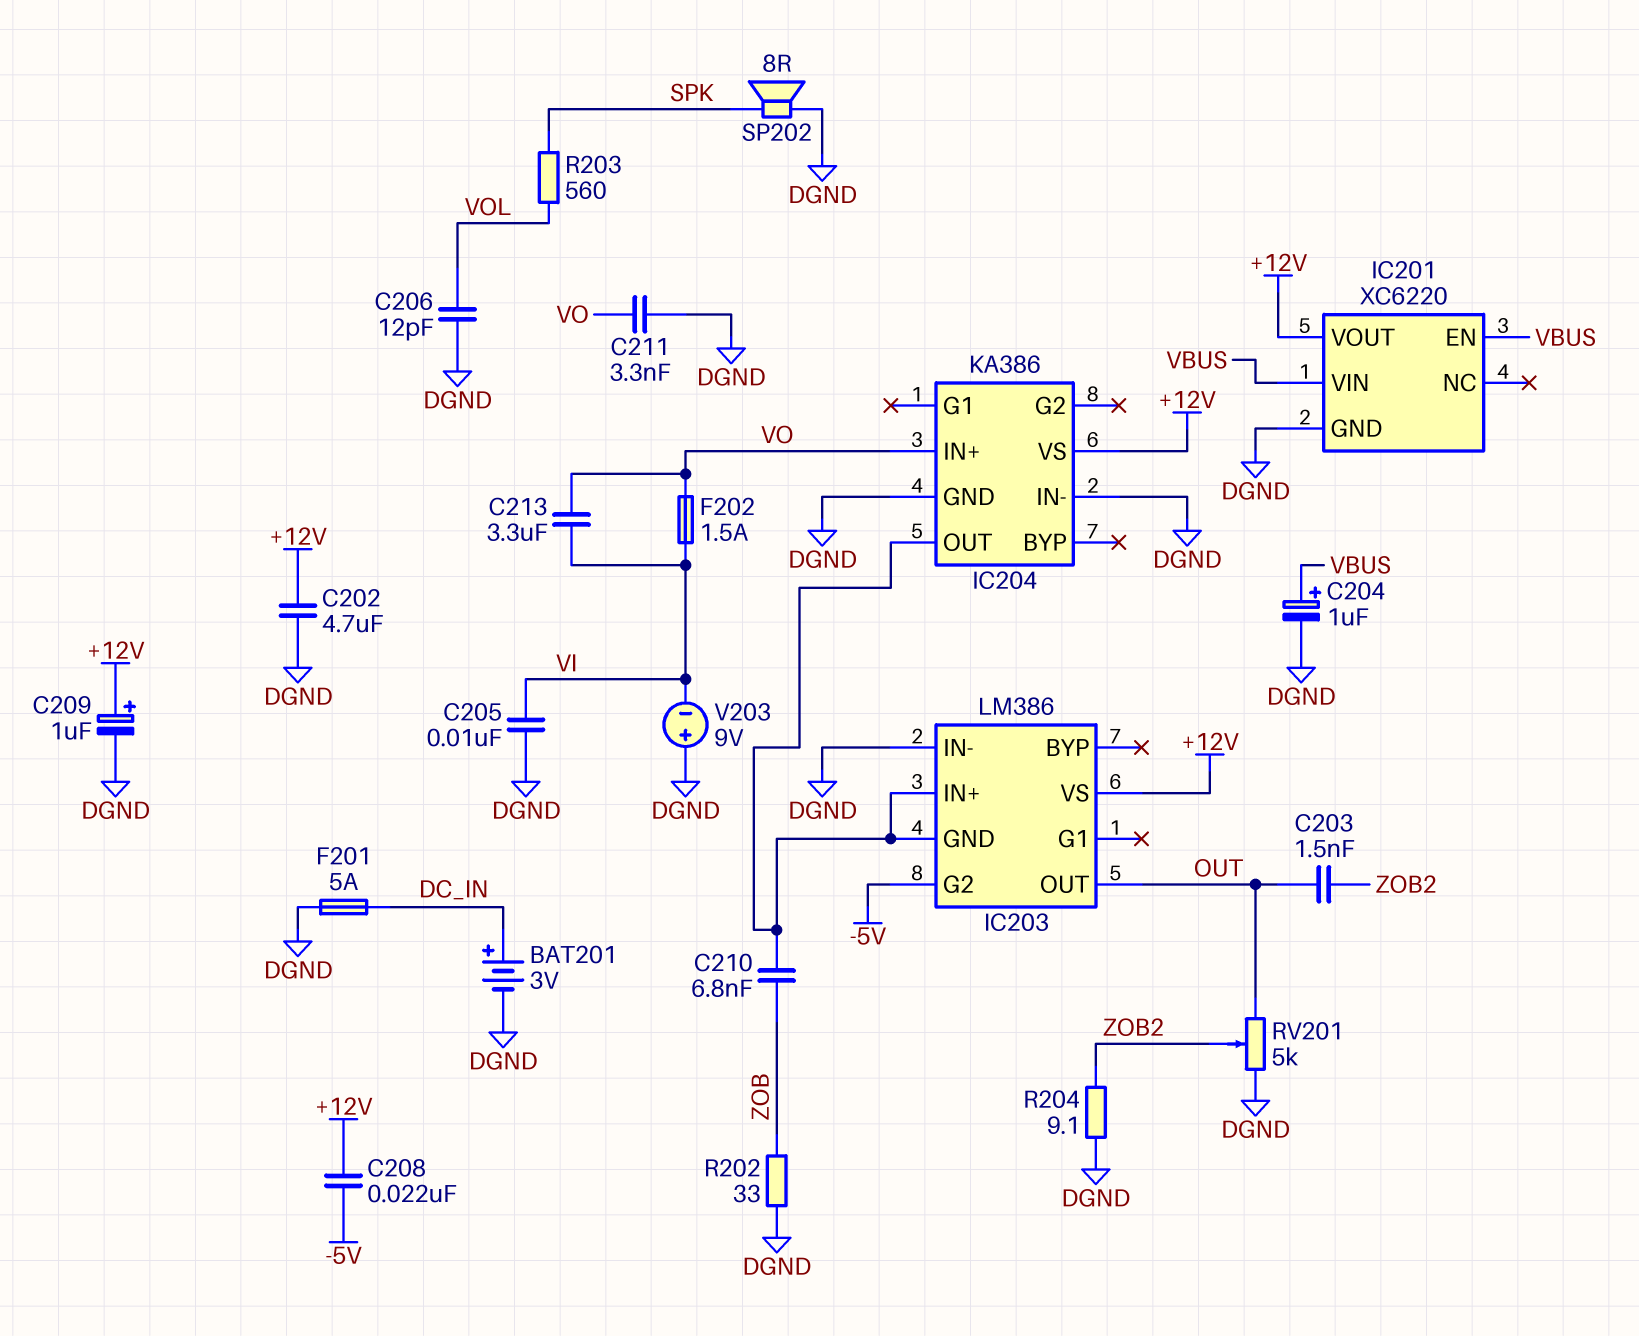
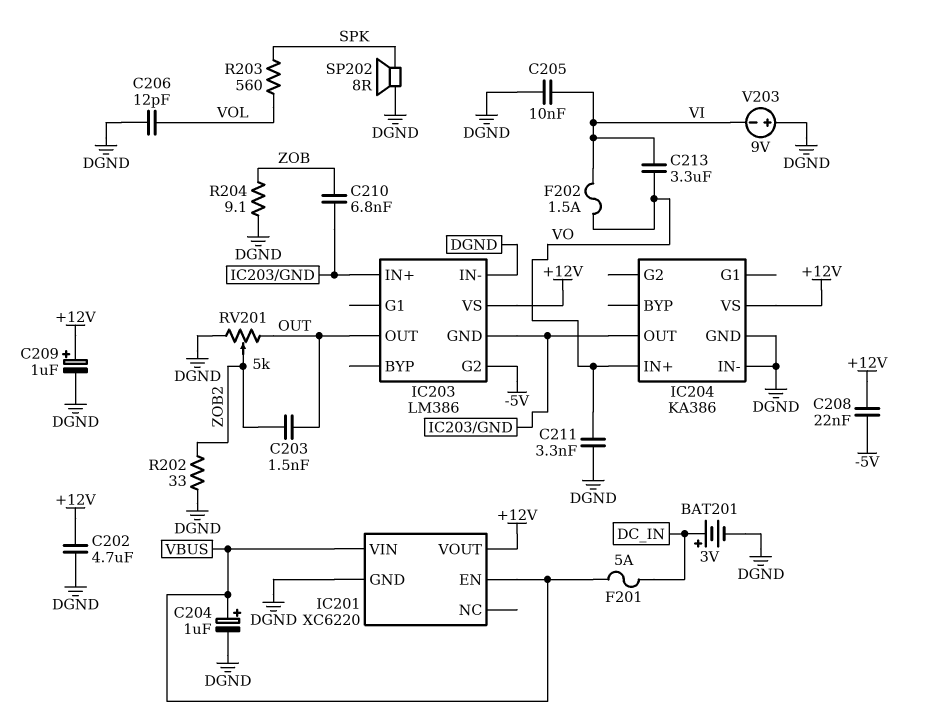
F201: 5A (DC_IN, DGND) -> 5A (DC_IN, VBUS)
R202: 33 (DGND, ZOB) -> 33 (DGND, ZOB2)
R204: 9.1 (DGND, ZOB2) -> 9.1 (DGND, ZOB)

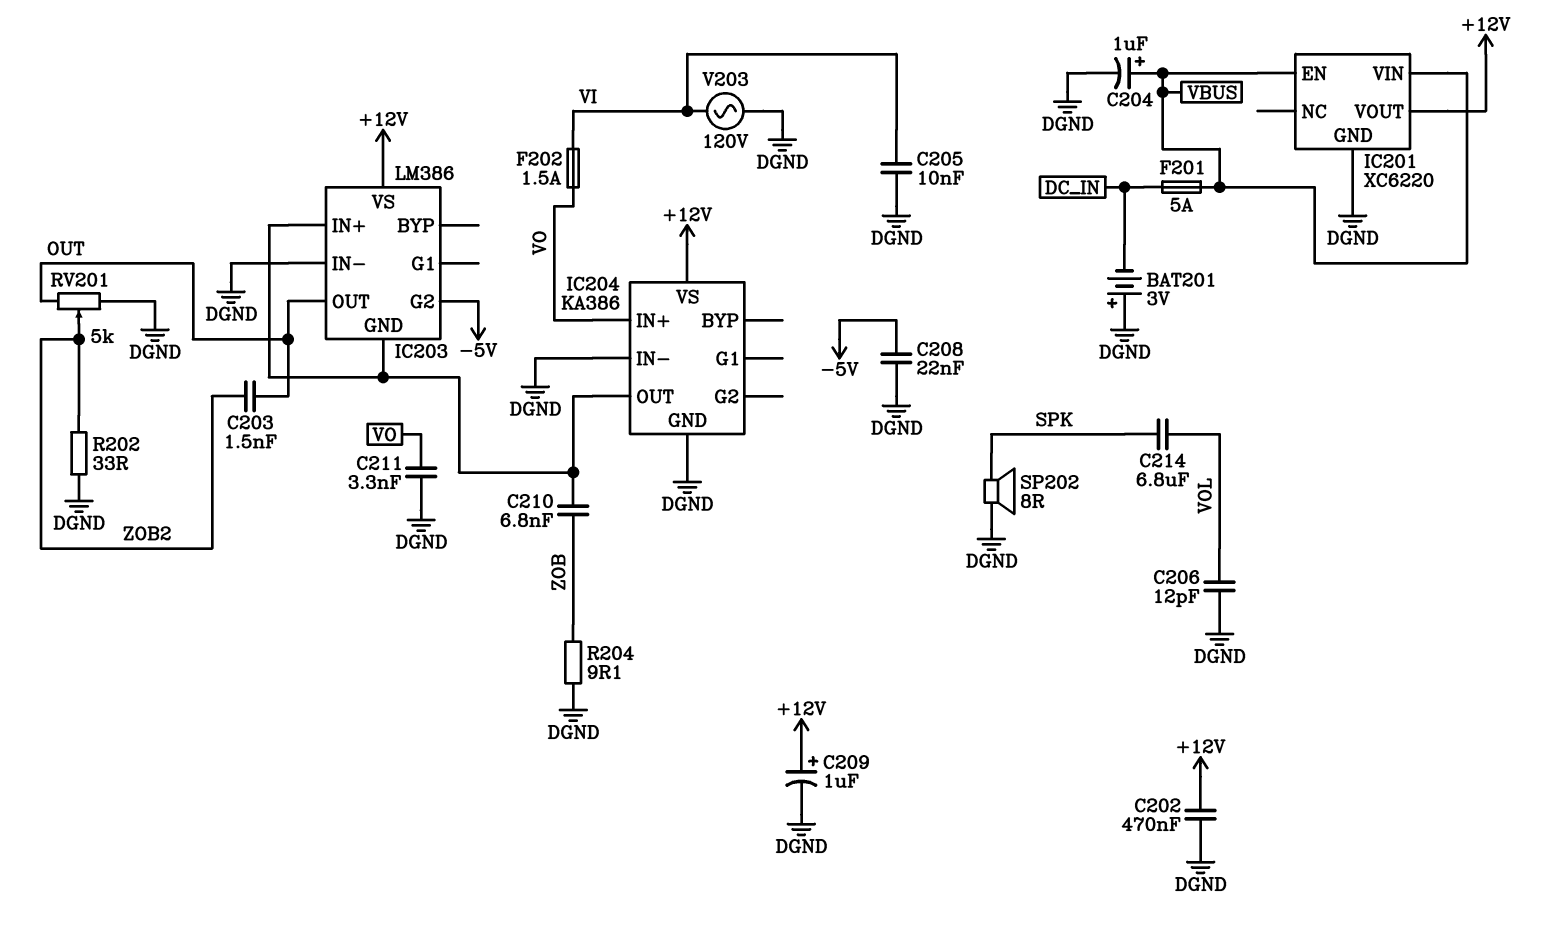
BAT201: 3V (plus DC_IN, minus DGND) -> 3V (plus DGND, minus DC_IN)
C202: 4.7uF (+12V, DGND) -> 470nF (+12V, DGND)
C208: 22nF (+12V, -5V) -> 22nF (-5V, DGND)
C213: 3.3uF (VI, VO) -> none
C214: none -> 6.8uF (SPK, VOL)
R203: 560 (SPK, VOL) -> none
V203: 9V (plus DGND, minus VI) -> AC 120V (DGND, VI)

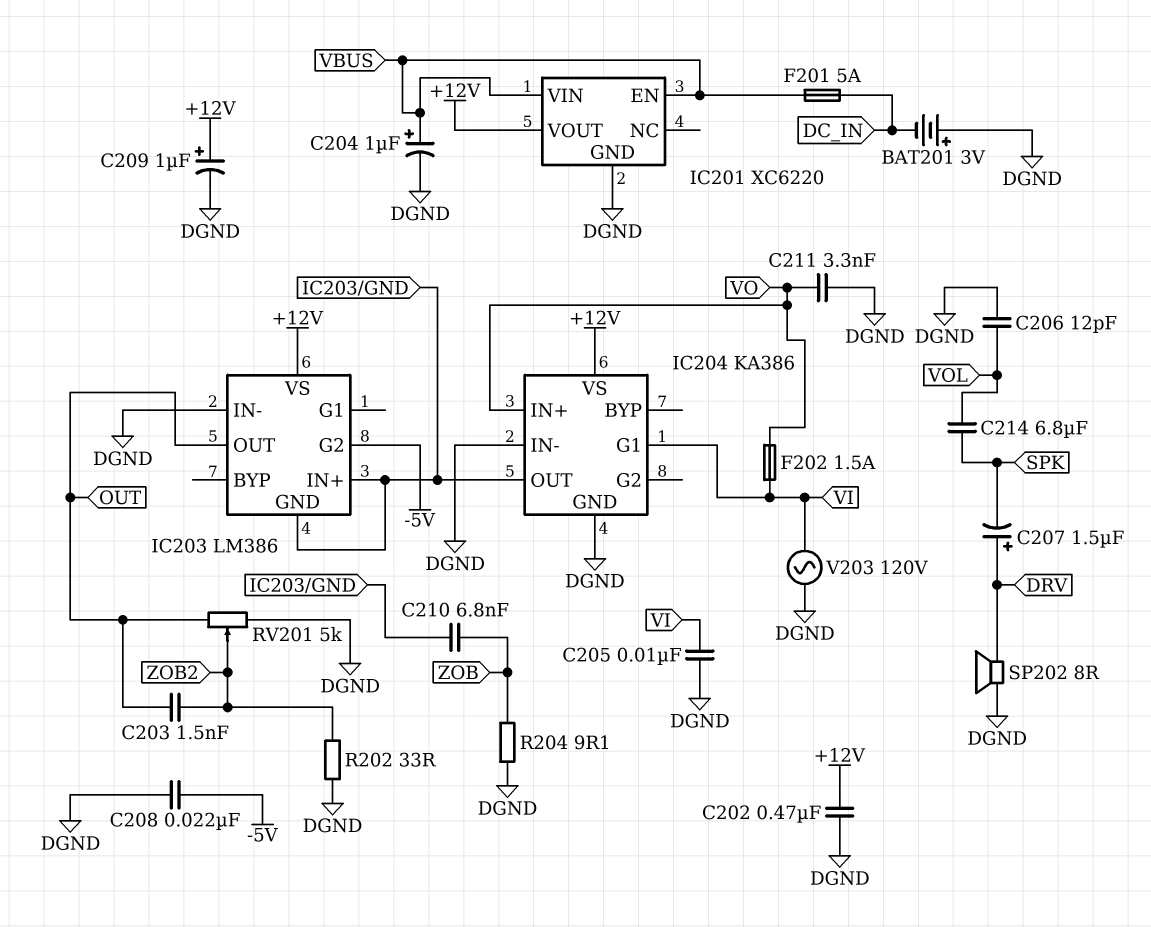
C207: none -> 1.5uF (plus DRV, minus SPK)
IC204 pin G1: none -> VI
SP202: speaker 8R (DGND, SPK) -> speaker 8R (DGND, DRV)

